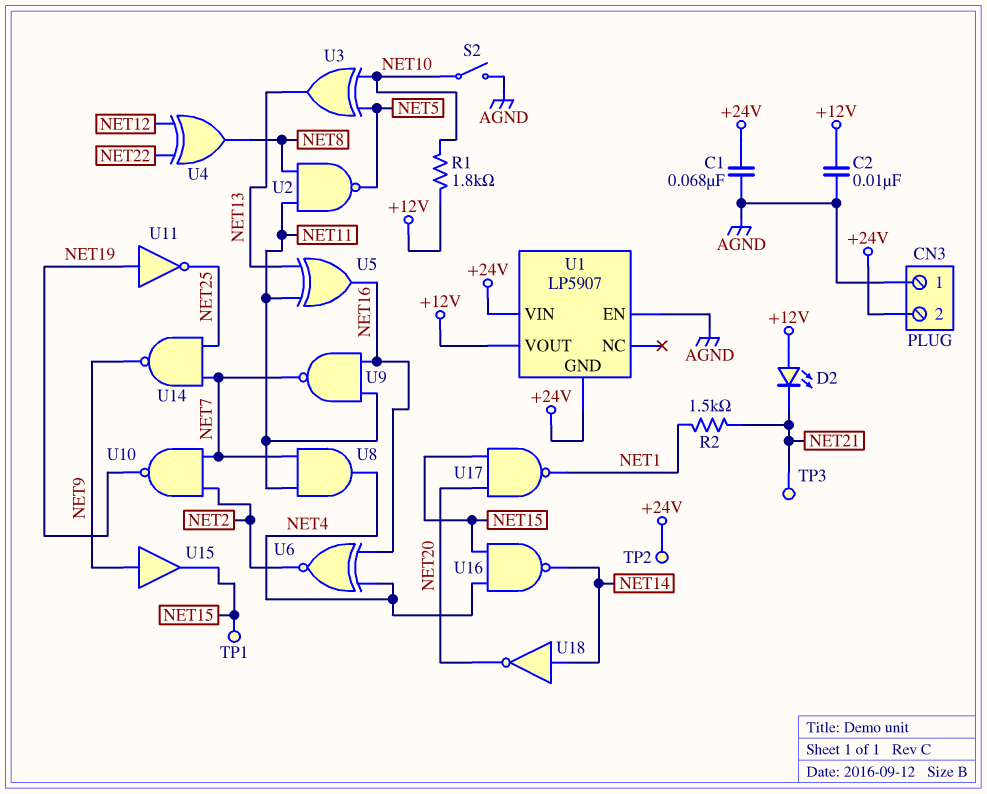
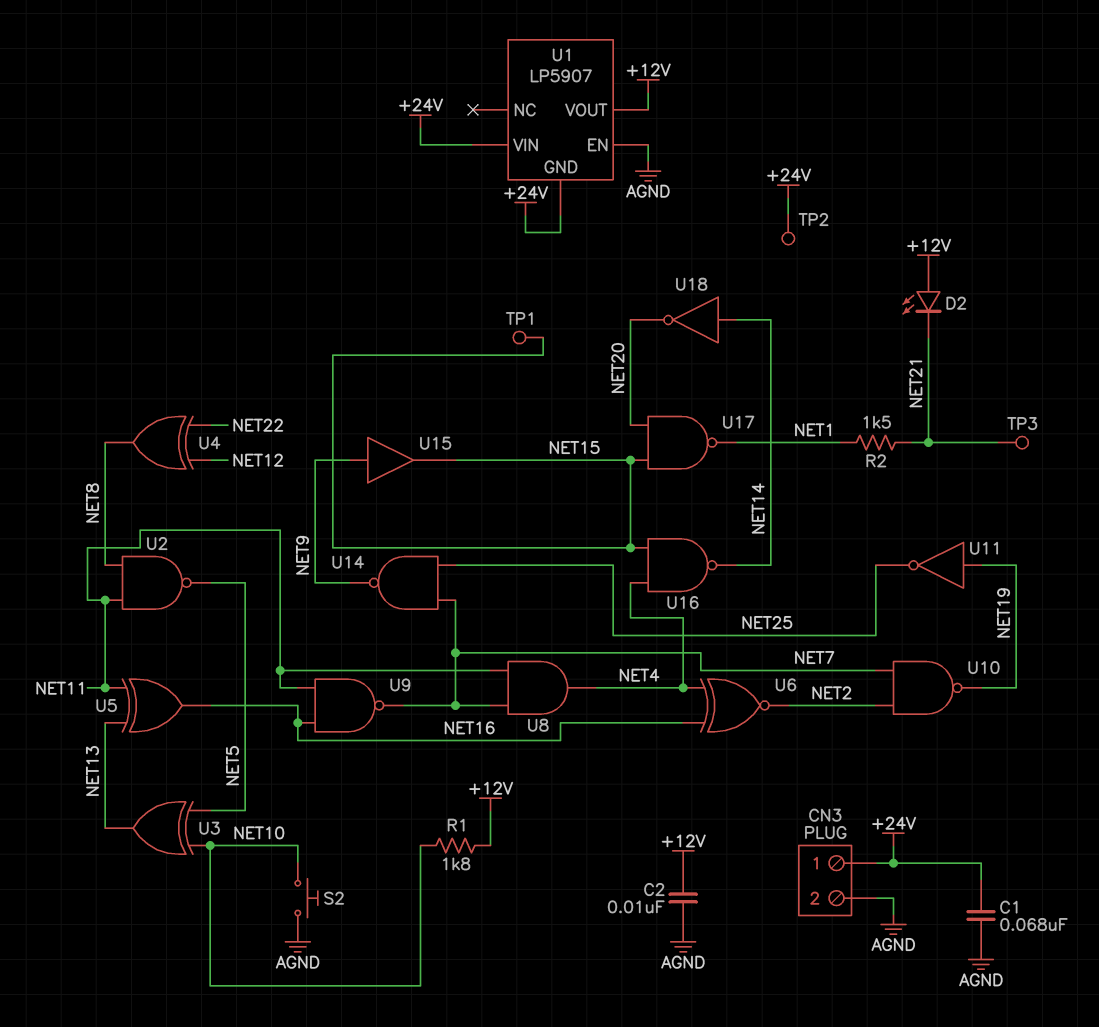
CN3 pin 1: AGND -> +24V
CN3 pin 2: +24V -> AGND
S2: switch (AGND, NET10) -> button (AGND, NET10)

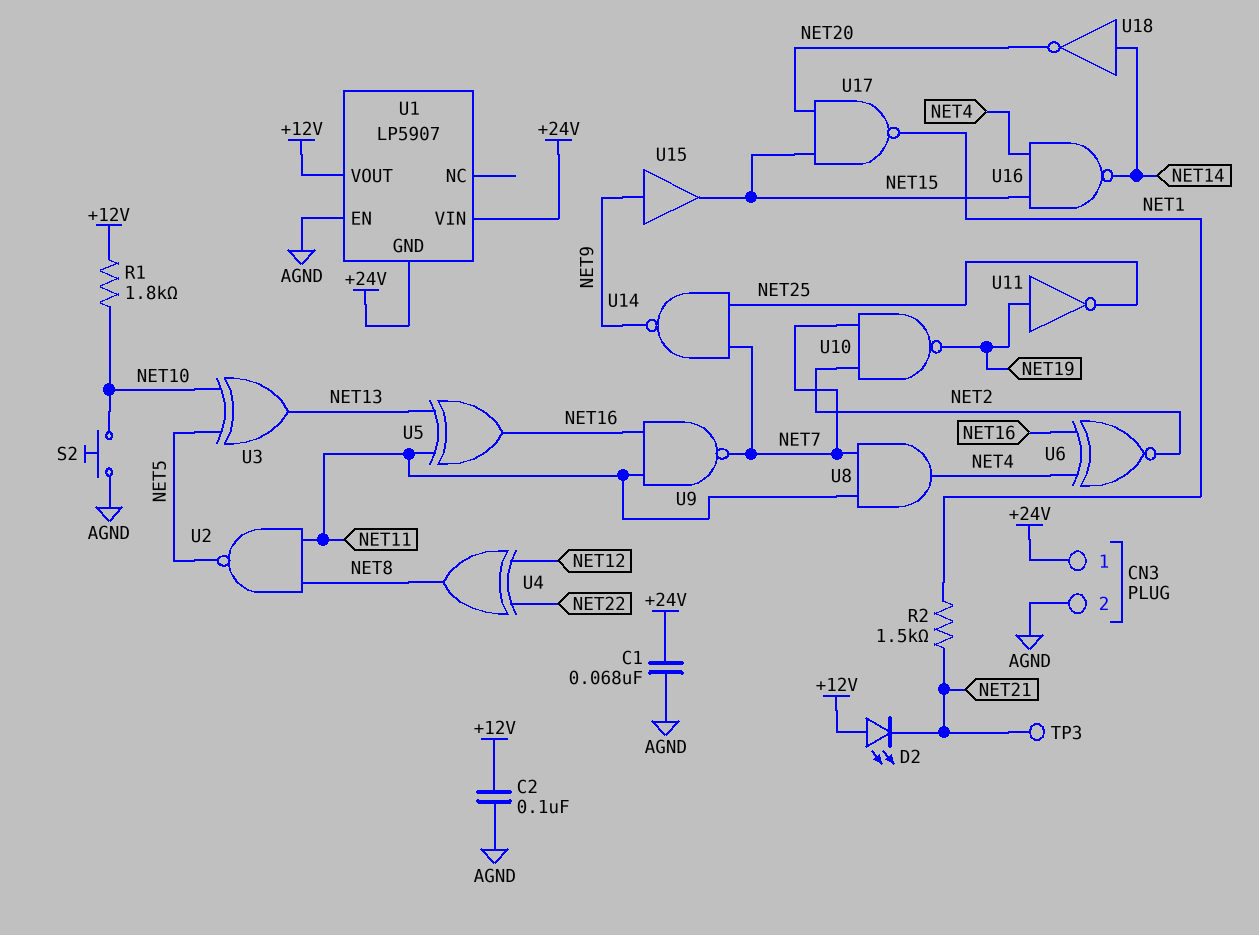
C2: 10nF (+12V, AGND) -> 100nF (+12V, AGND)
TP1: test point (NET15) -> none
TP2: test point (+24V) -> none

